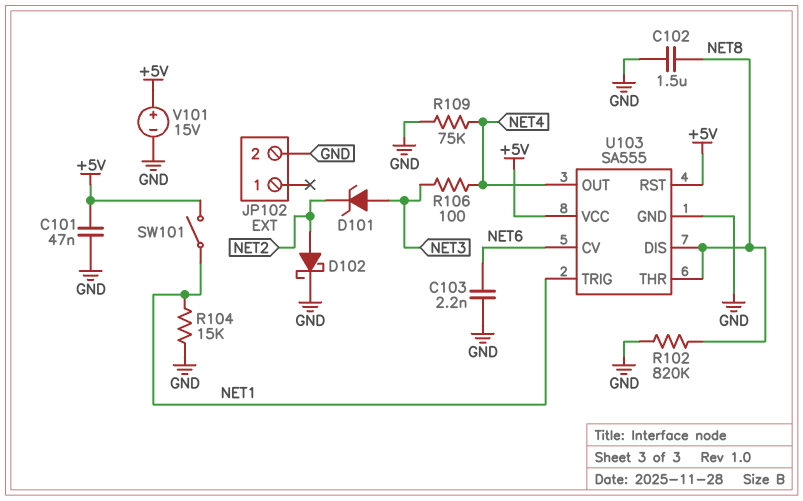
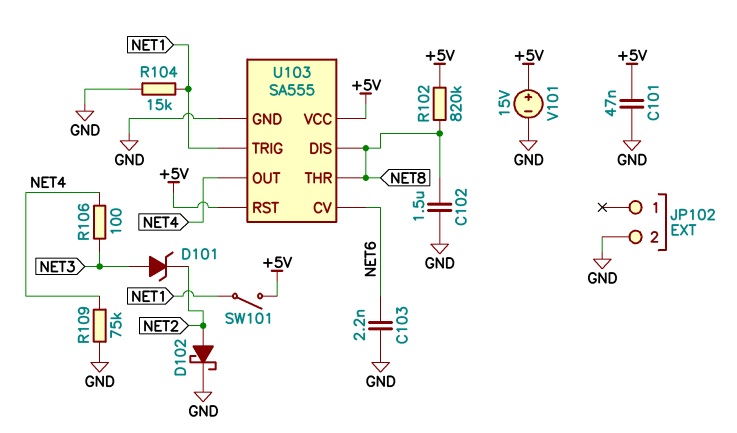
R102: 820k (GND, NET8) -> 820k (+5V, NET8)

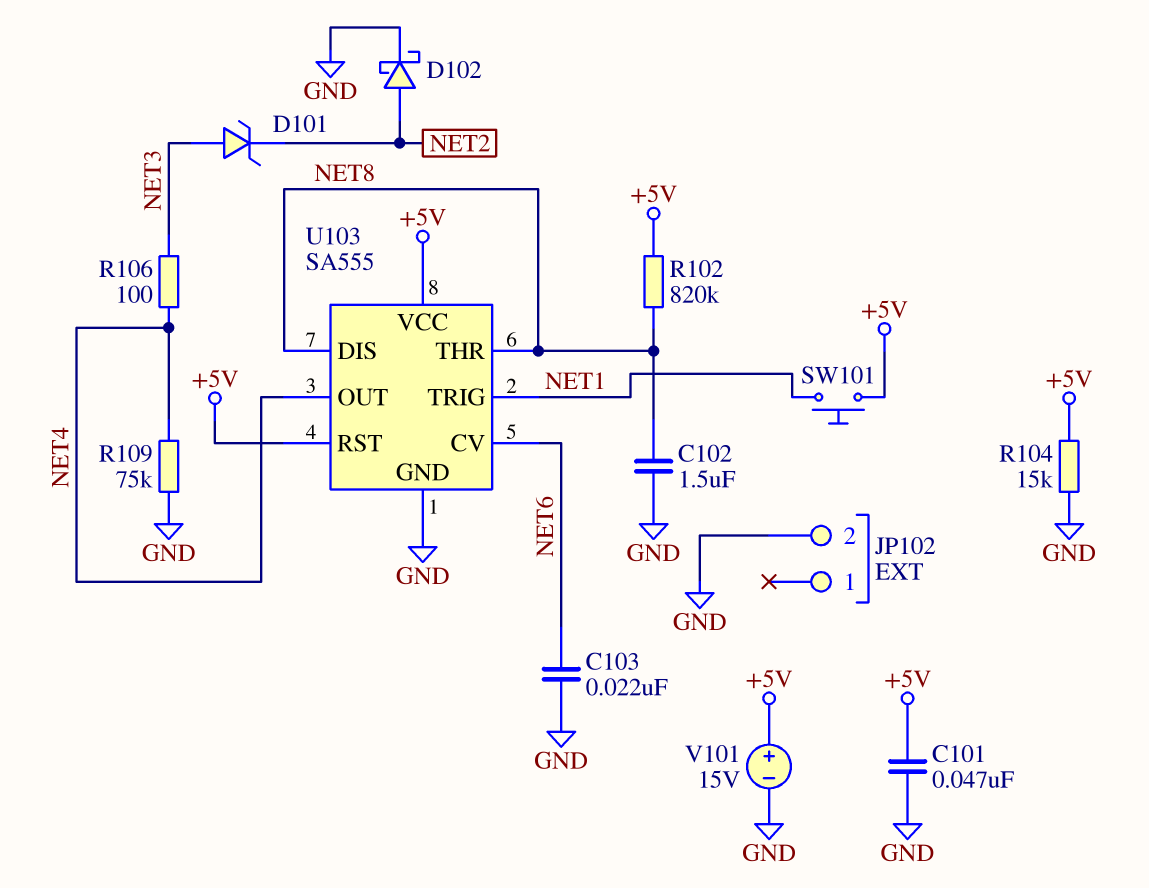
C103: 2.2nF (GND, NET6) -> 22nF (GND, NET6)
R104: 15k (GND, NET1) -> 15k (+5V, GND)
SW101: switch (+5V, NET1) -> button (+5V, NET1)

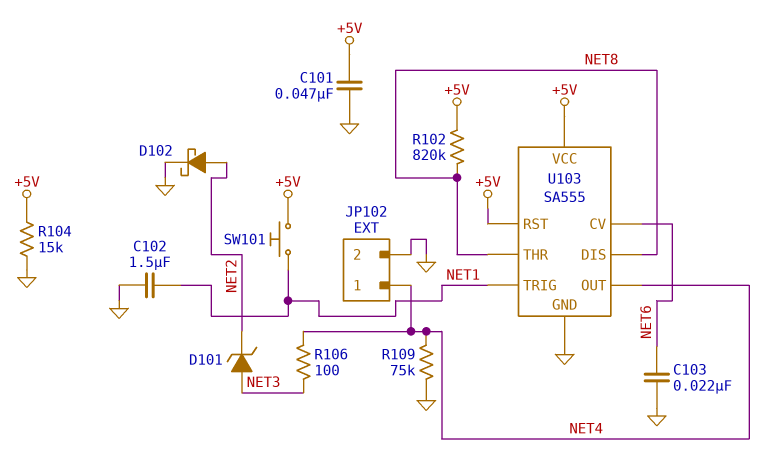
C102: 1.5uF (GND, NET8) -> 1.5uF (GND, NET1)
JP102 pin 1: none -> NET4
V101: 15V (plus +5V, minus GND) -> none

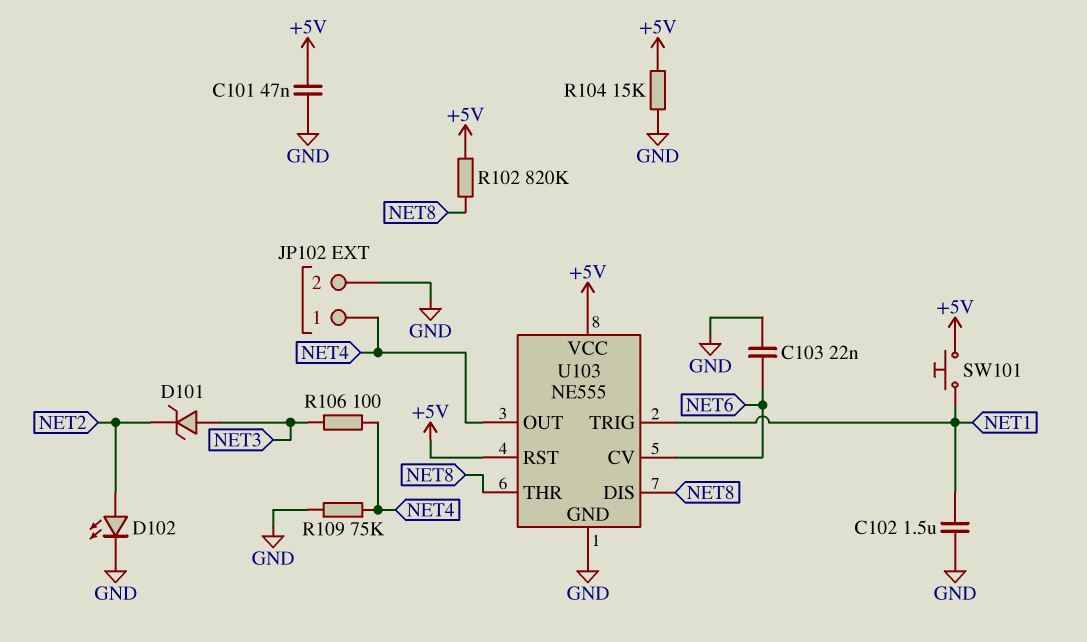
D102: schottky (A NET2, K GND) -> LED (A NET2, K GND)
U103: SA555 -> NE555

